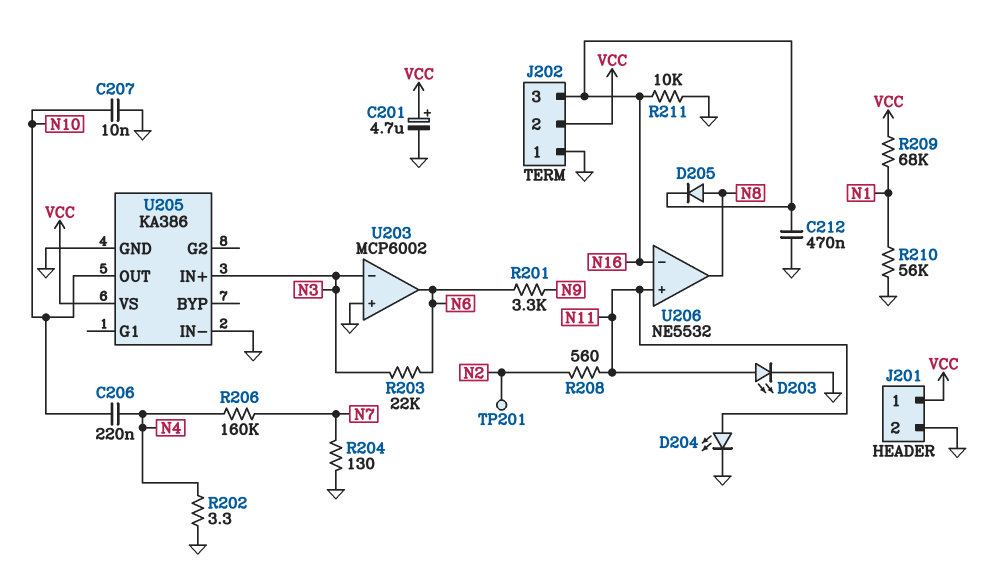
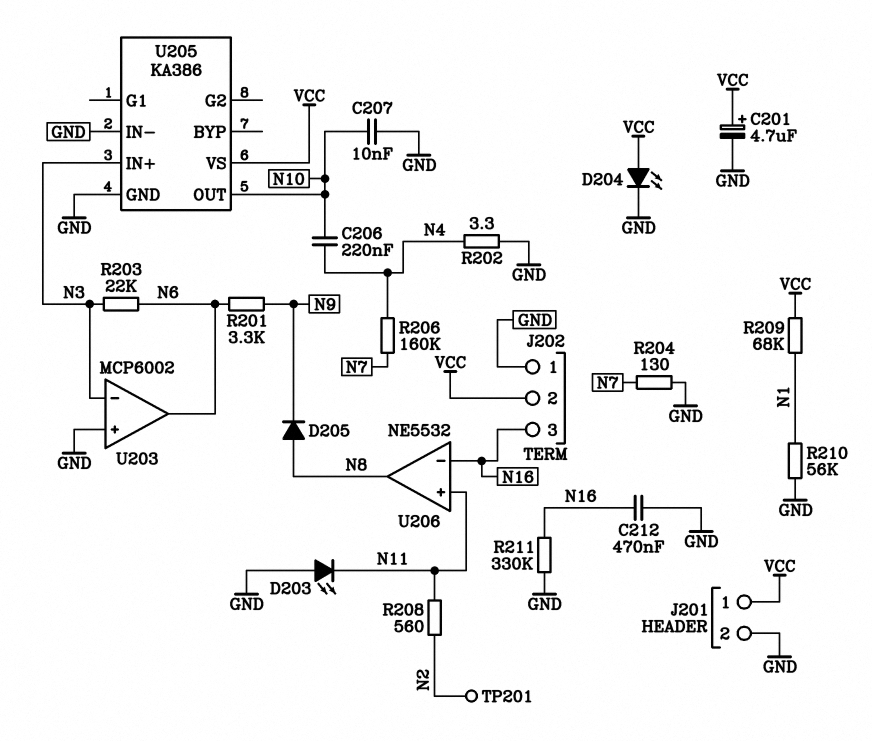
D203: LED (A N11, K GND) -> LED (A GND, K N11)
D204: LED (A N11, K GND) -> LED (A VCC, K GND)
D205: diode (A N8, K N16) -> diode (A N8, K N9)
R211: 10k (GND, N16) -> 330k (GND, N16)

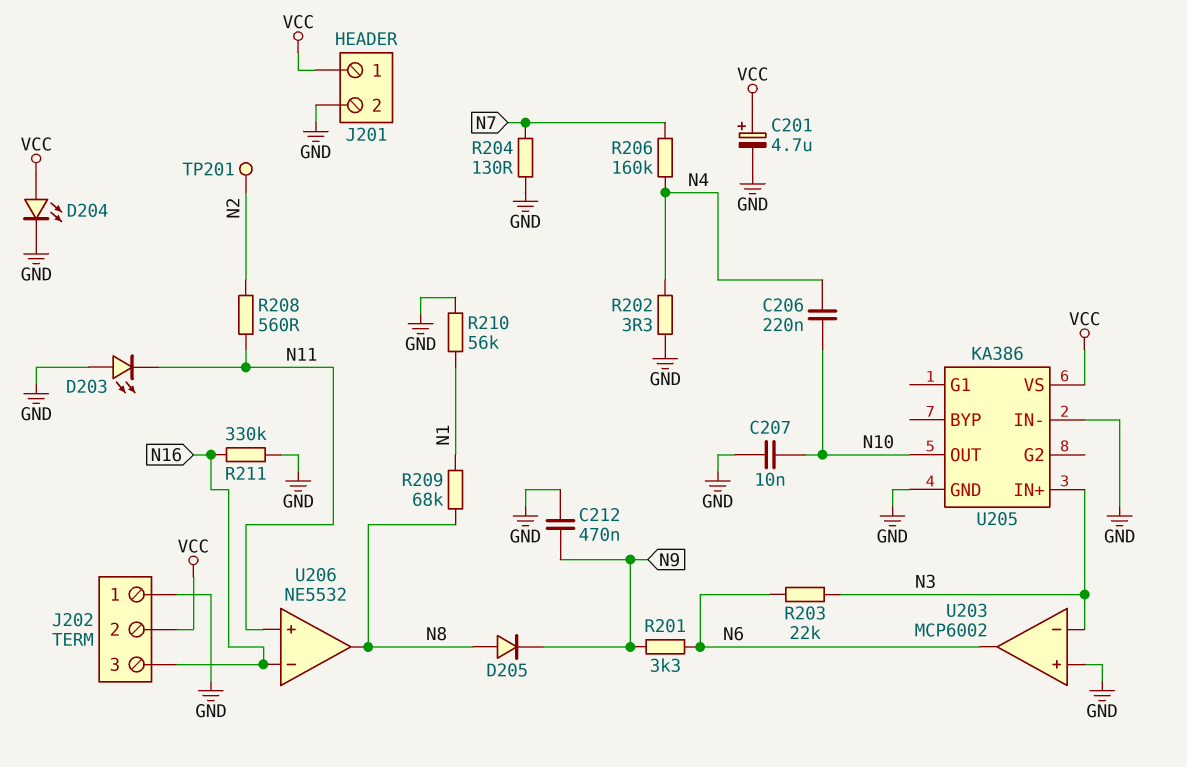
C212: 470nF (GND, N16) -> 470nF (GND, N9)
R209: 68k (N1, VCC) -> 68k (N1, N8)

